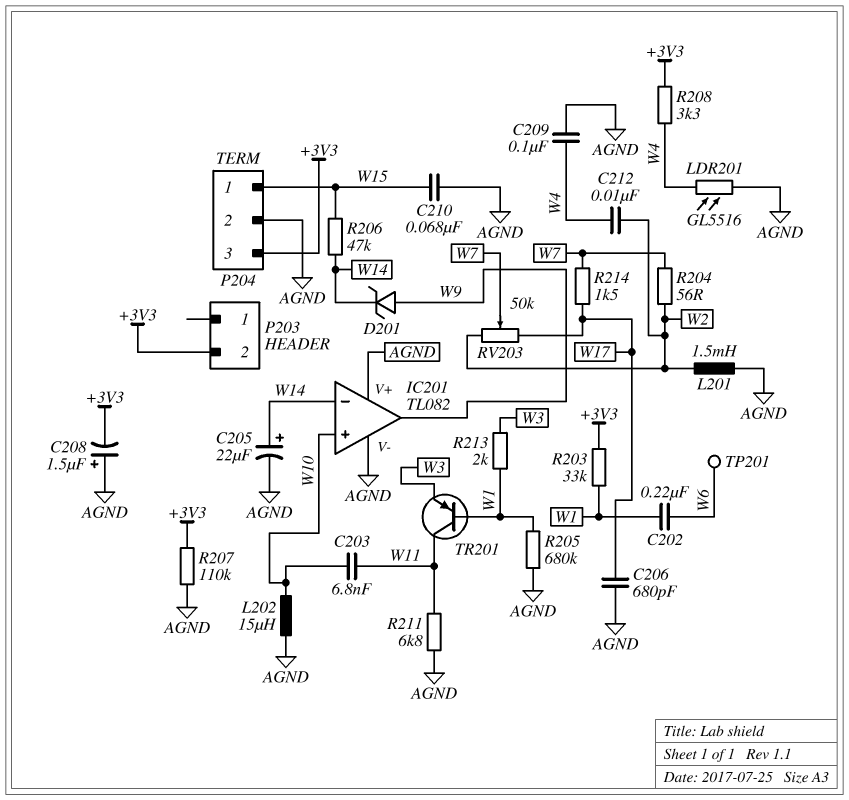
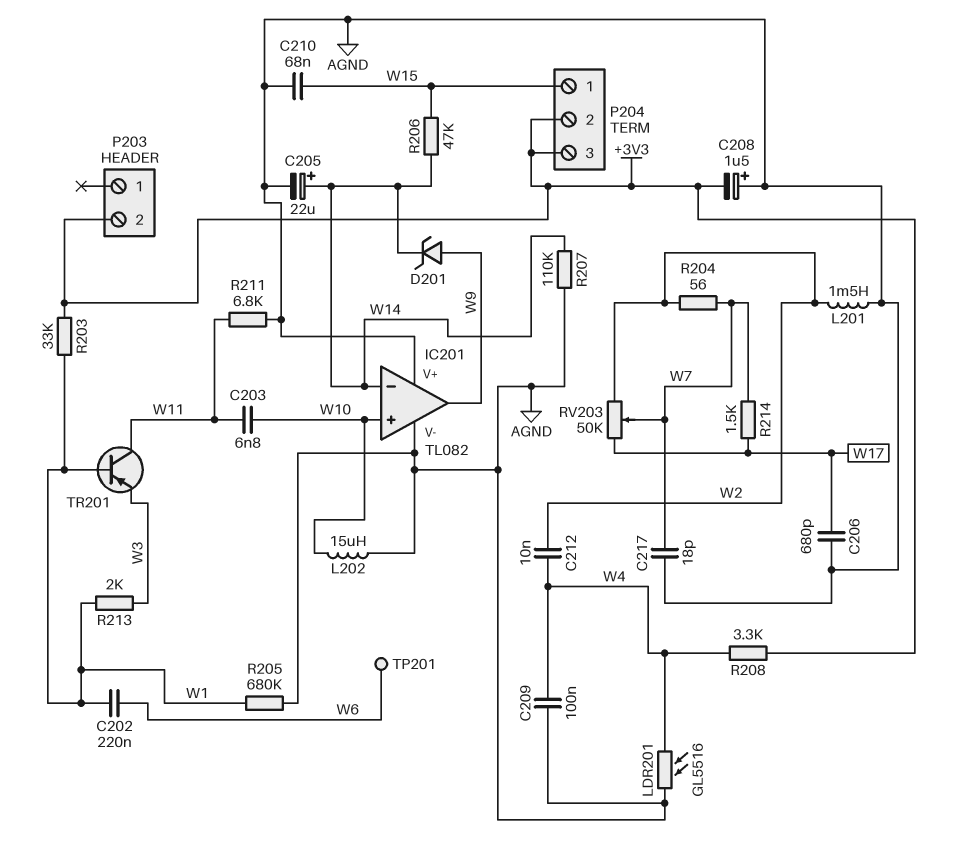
C217: none -> 18pF (AGND, W7)
P204 pin 2: AGND -> +3V3
R207: 110k (+3V3, AGND) -> 110k (AGND, W14)

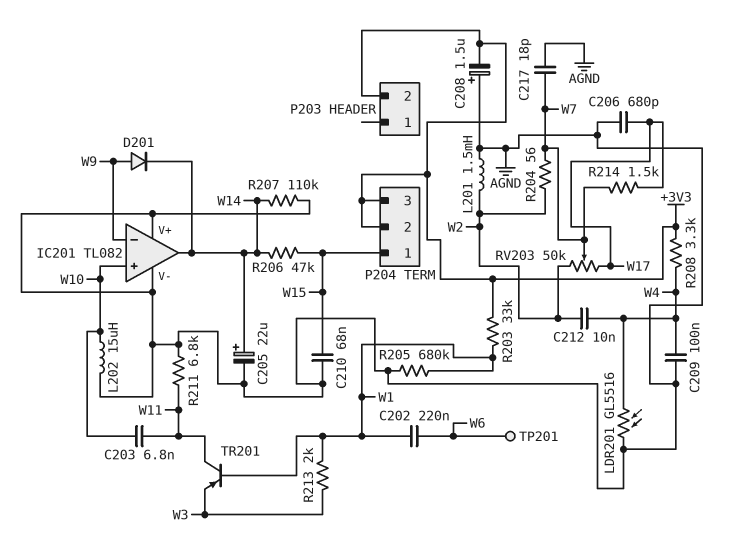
D201: zener (A W9, K W14) -> diode (A W9, K W14)
IC201 pin in-: W14 -> W9
IC201 pin out: W9 -> W14

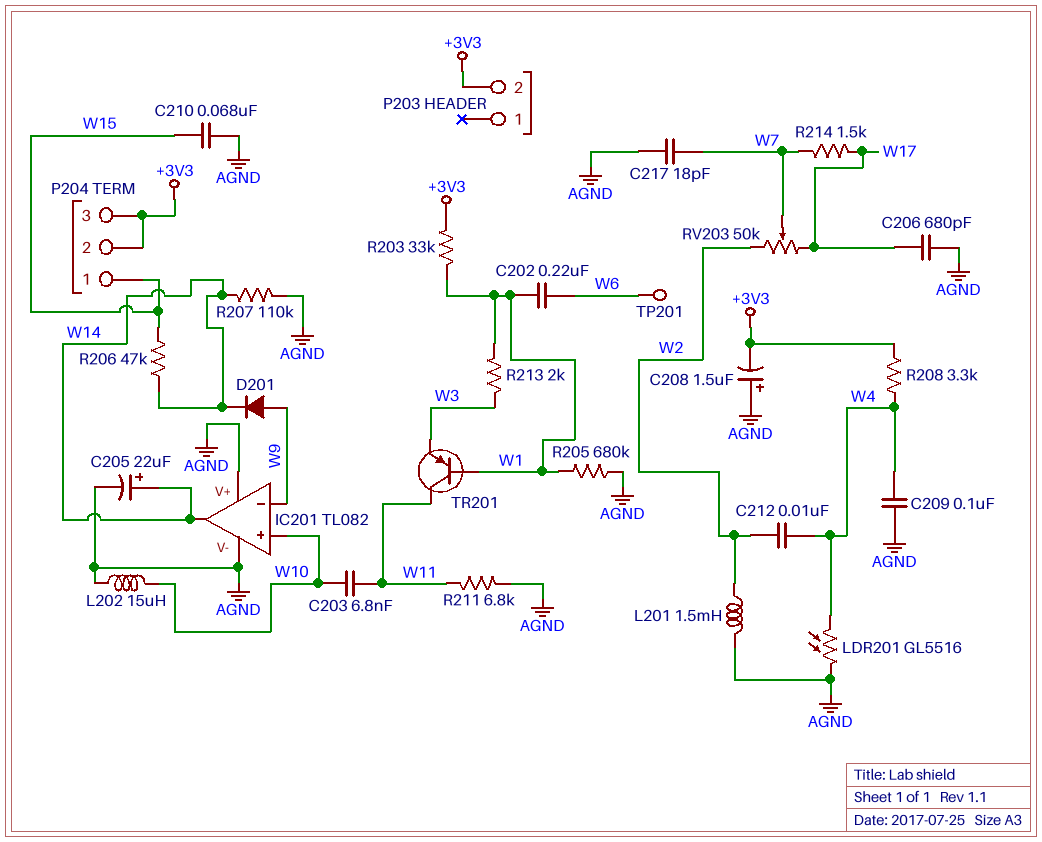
R204: 56 (W2, W7) -> none

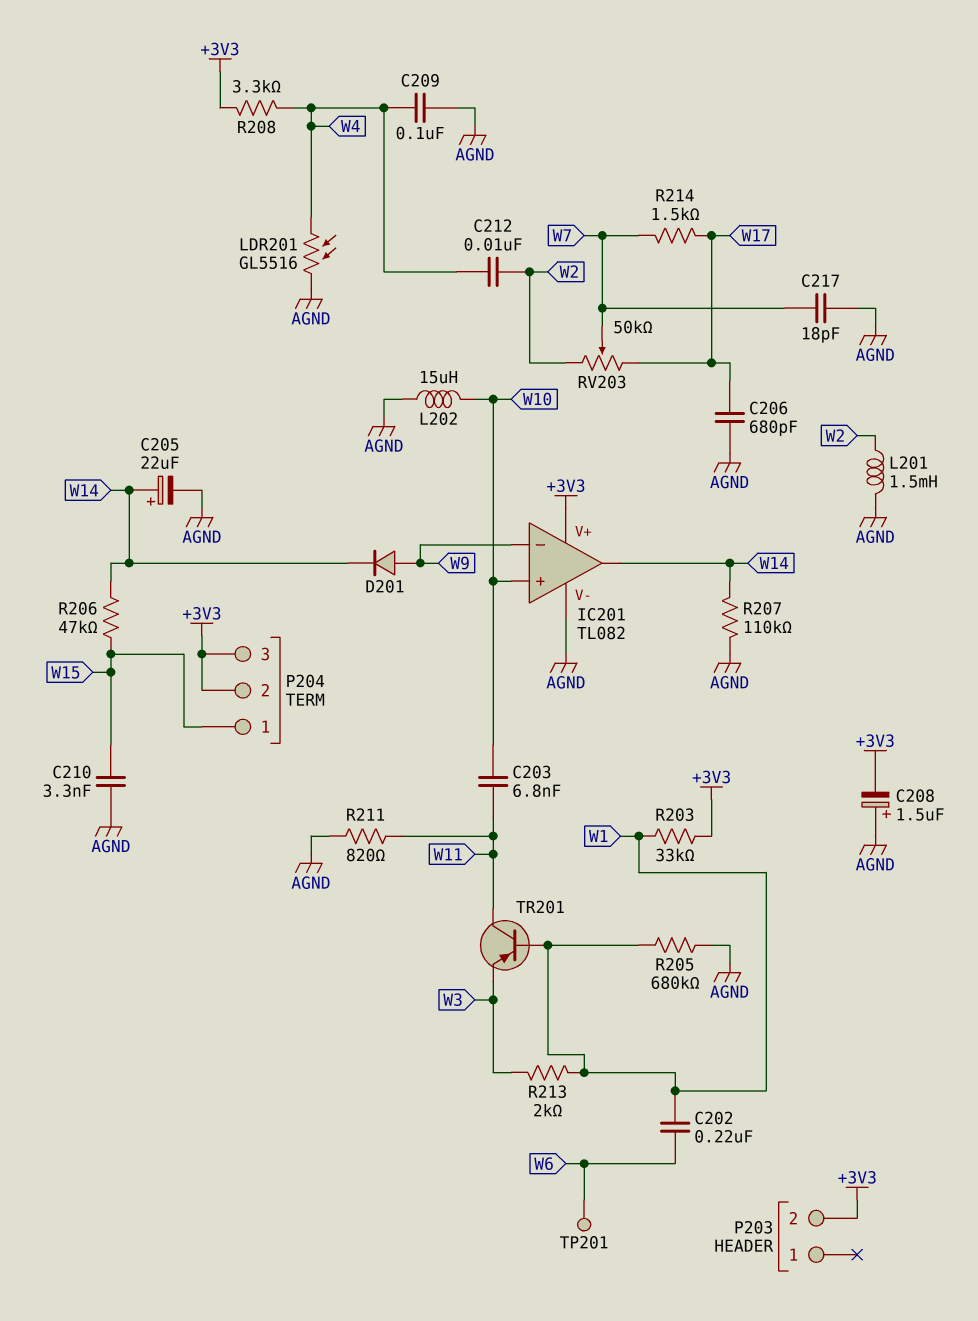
C210: 68nF (AGND, W15) -> 3.3nF (AGND, W15)
IC201 pin V+: AGND -> +3V3
R211: 6.8k (AGND, W11) -> 820 (AGND, W11)

